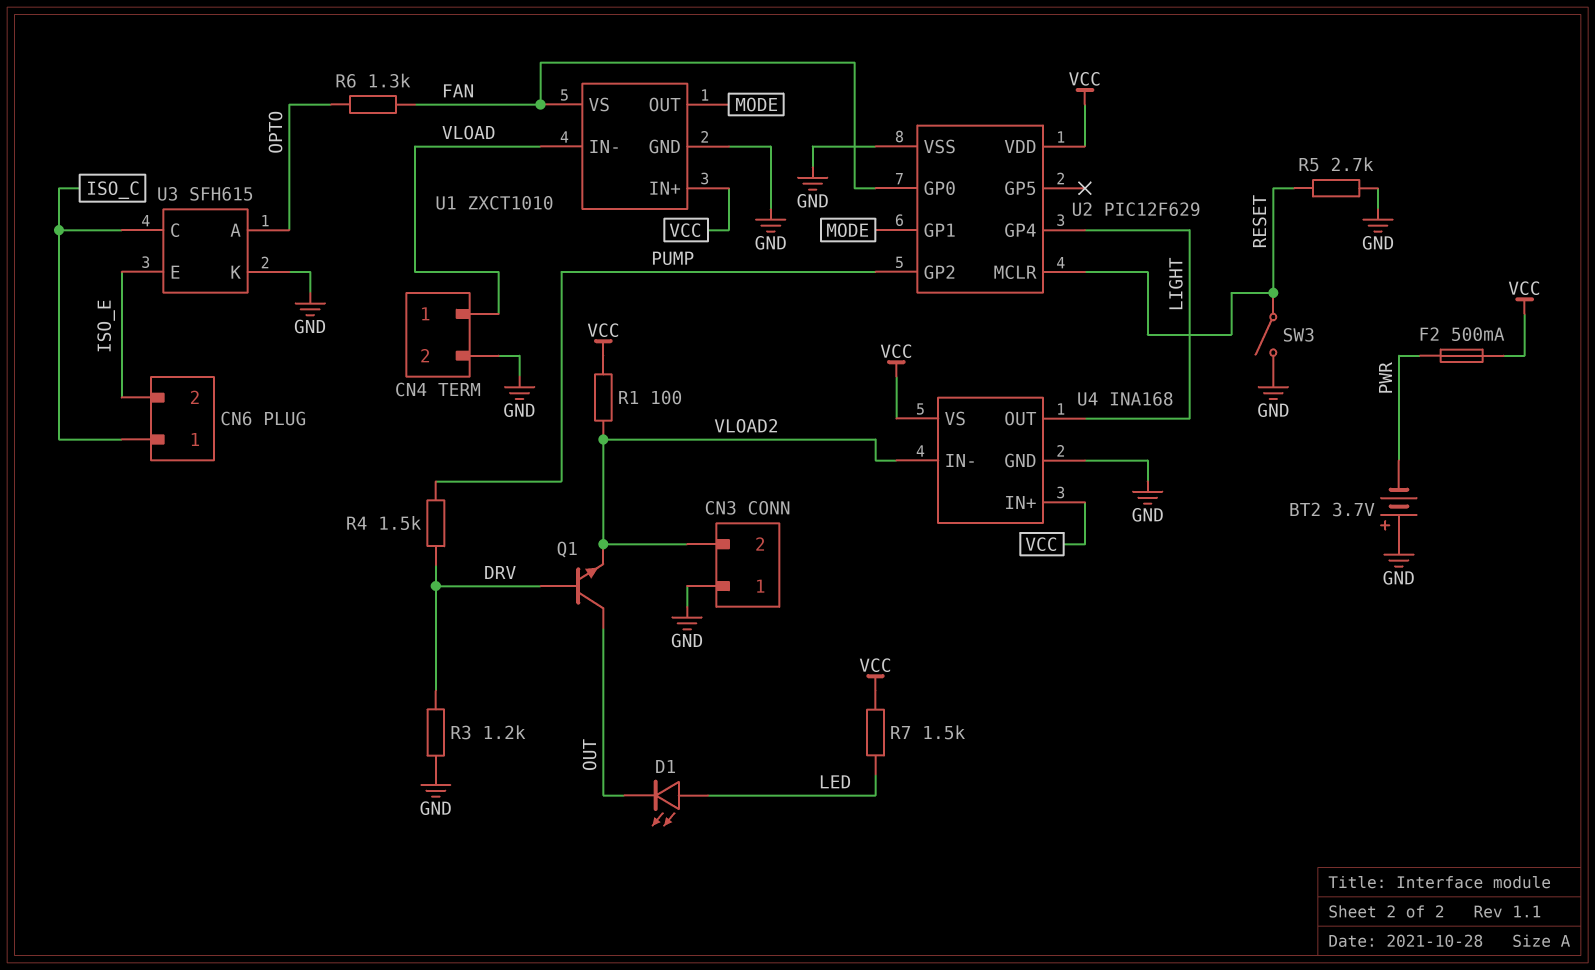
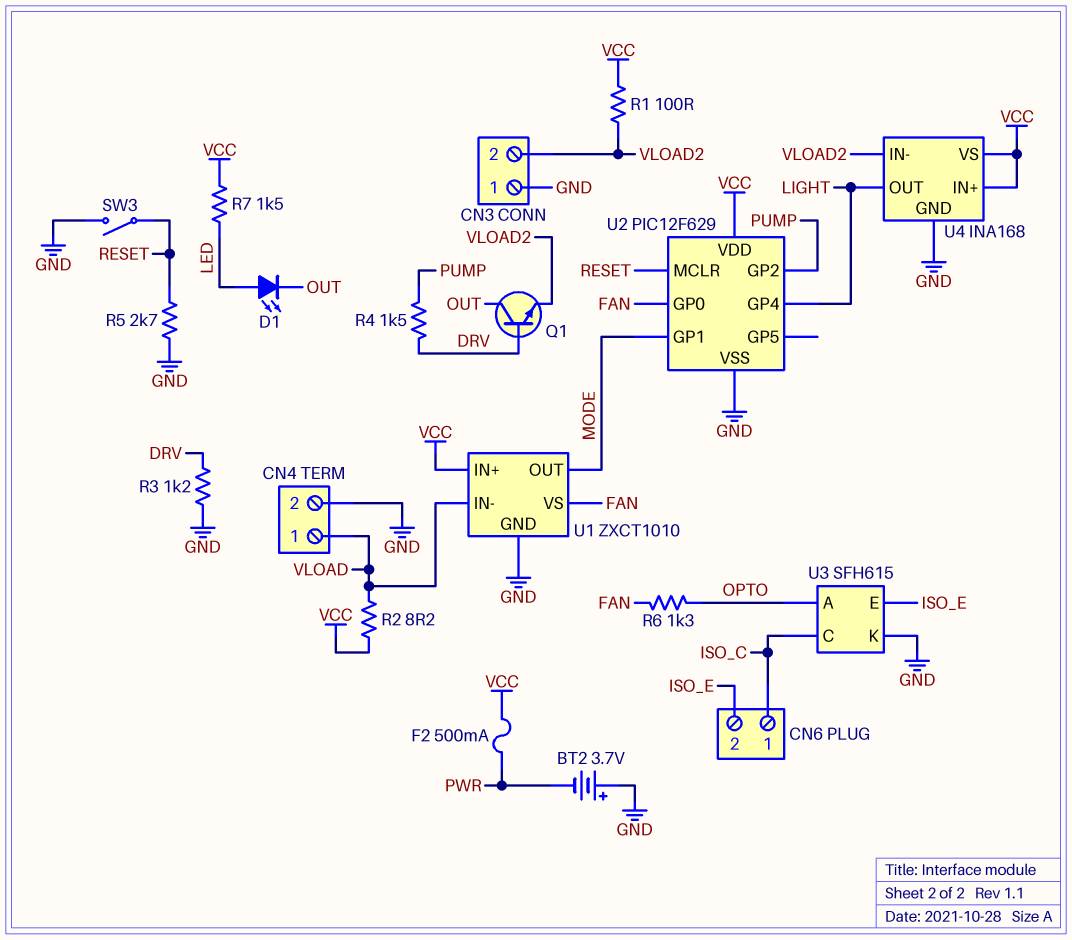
R2: none -> 8.2 (VCC, VLOAD)

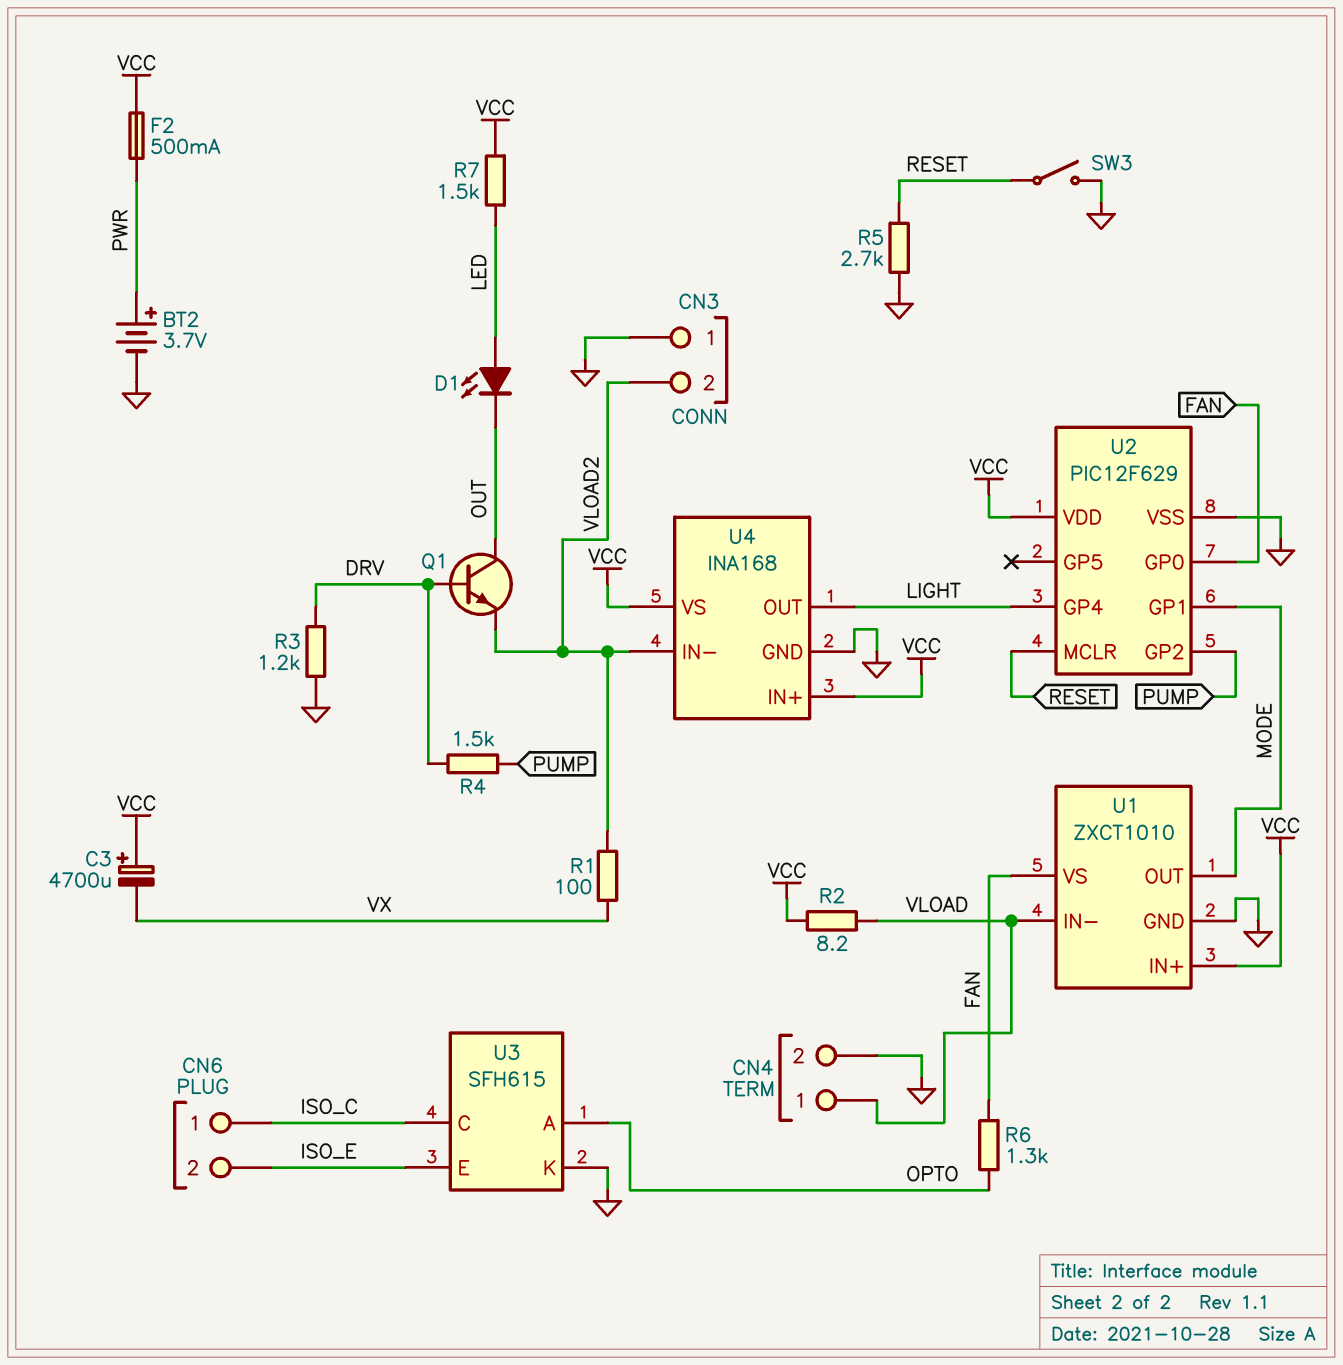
BT2: 3.7V (plus GND, minus PWR) -> 3.7V (plus PWR, minus GND)
C3: none -> 4700uF (plus VCC, minus VX)
R1: 100 (VCC, VLOAD2) -> 100 (VLOAD2, VX)

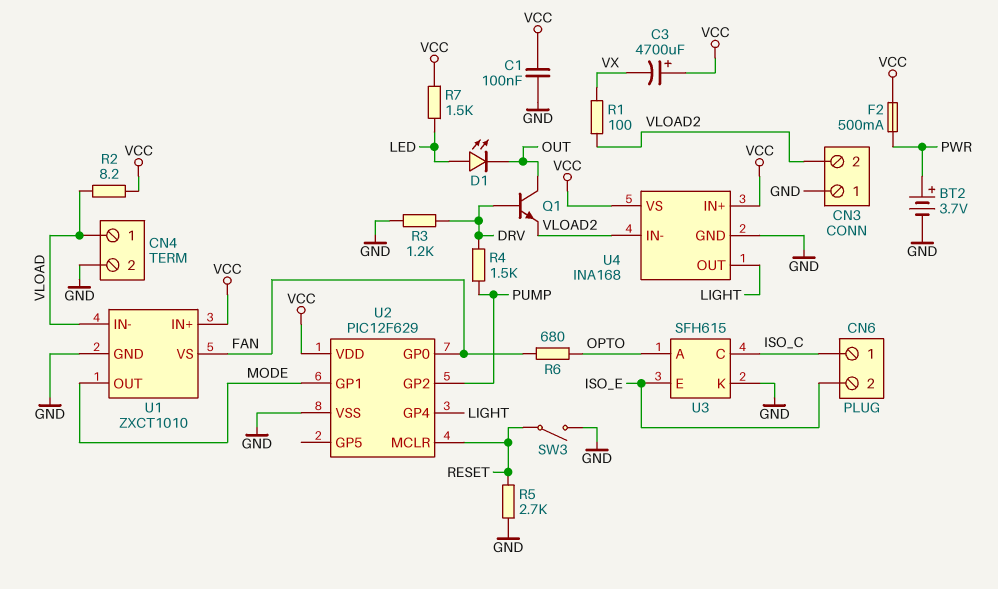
C1: none -> 100nF (GND, VCC)
R6: 1.3k (FAN, OPTO) -> 680 (FAN, OPTO)

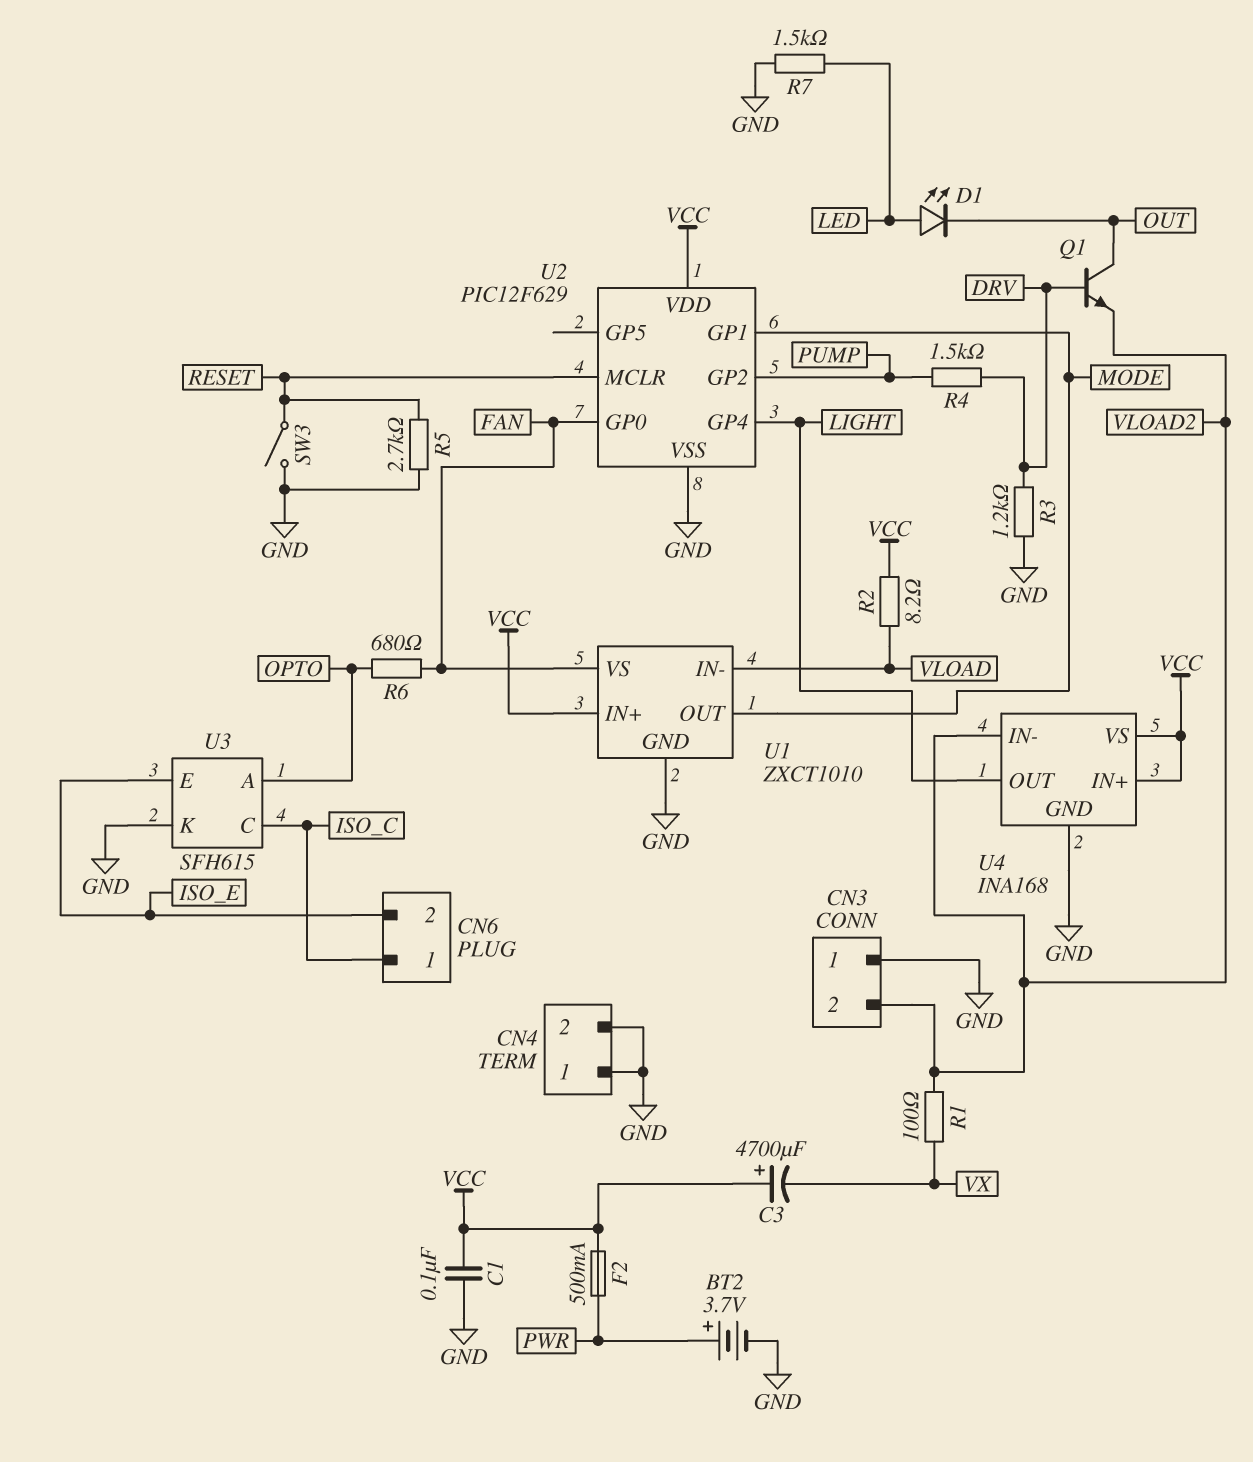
CN4 pin 1: VLOAD -> GND
R7: 1.5k (LED, VCC) -> 1.5k (GND, LED)

